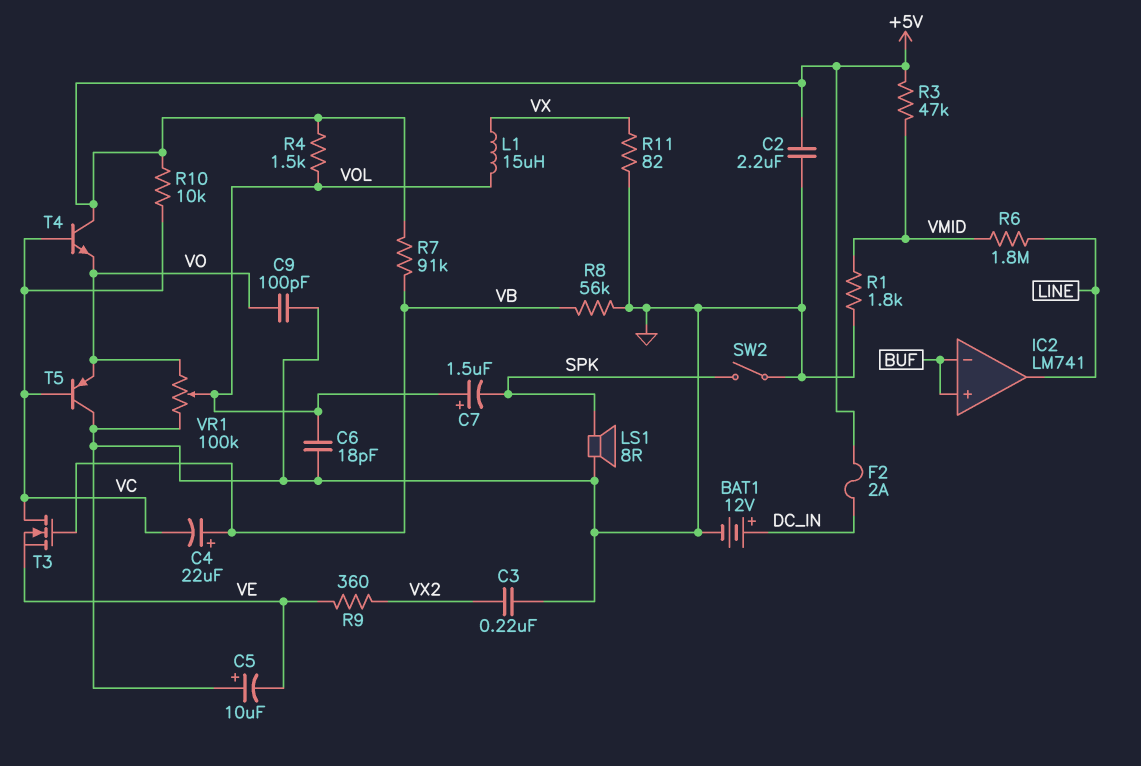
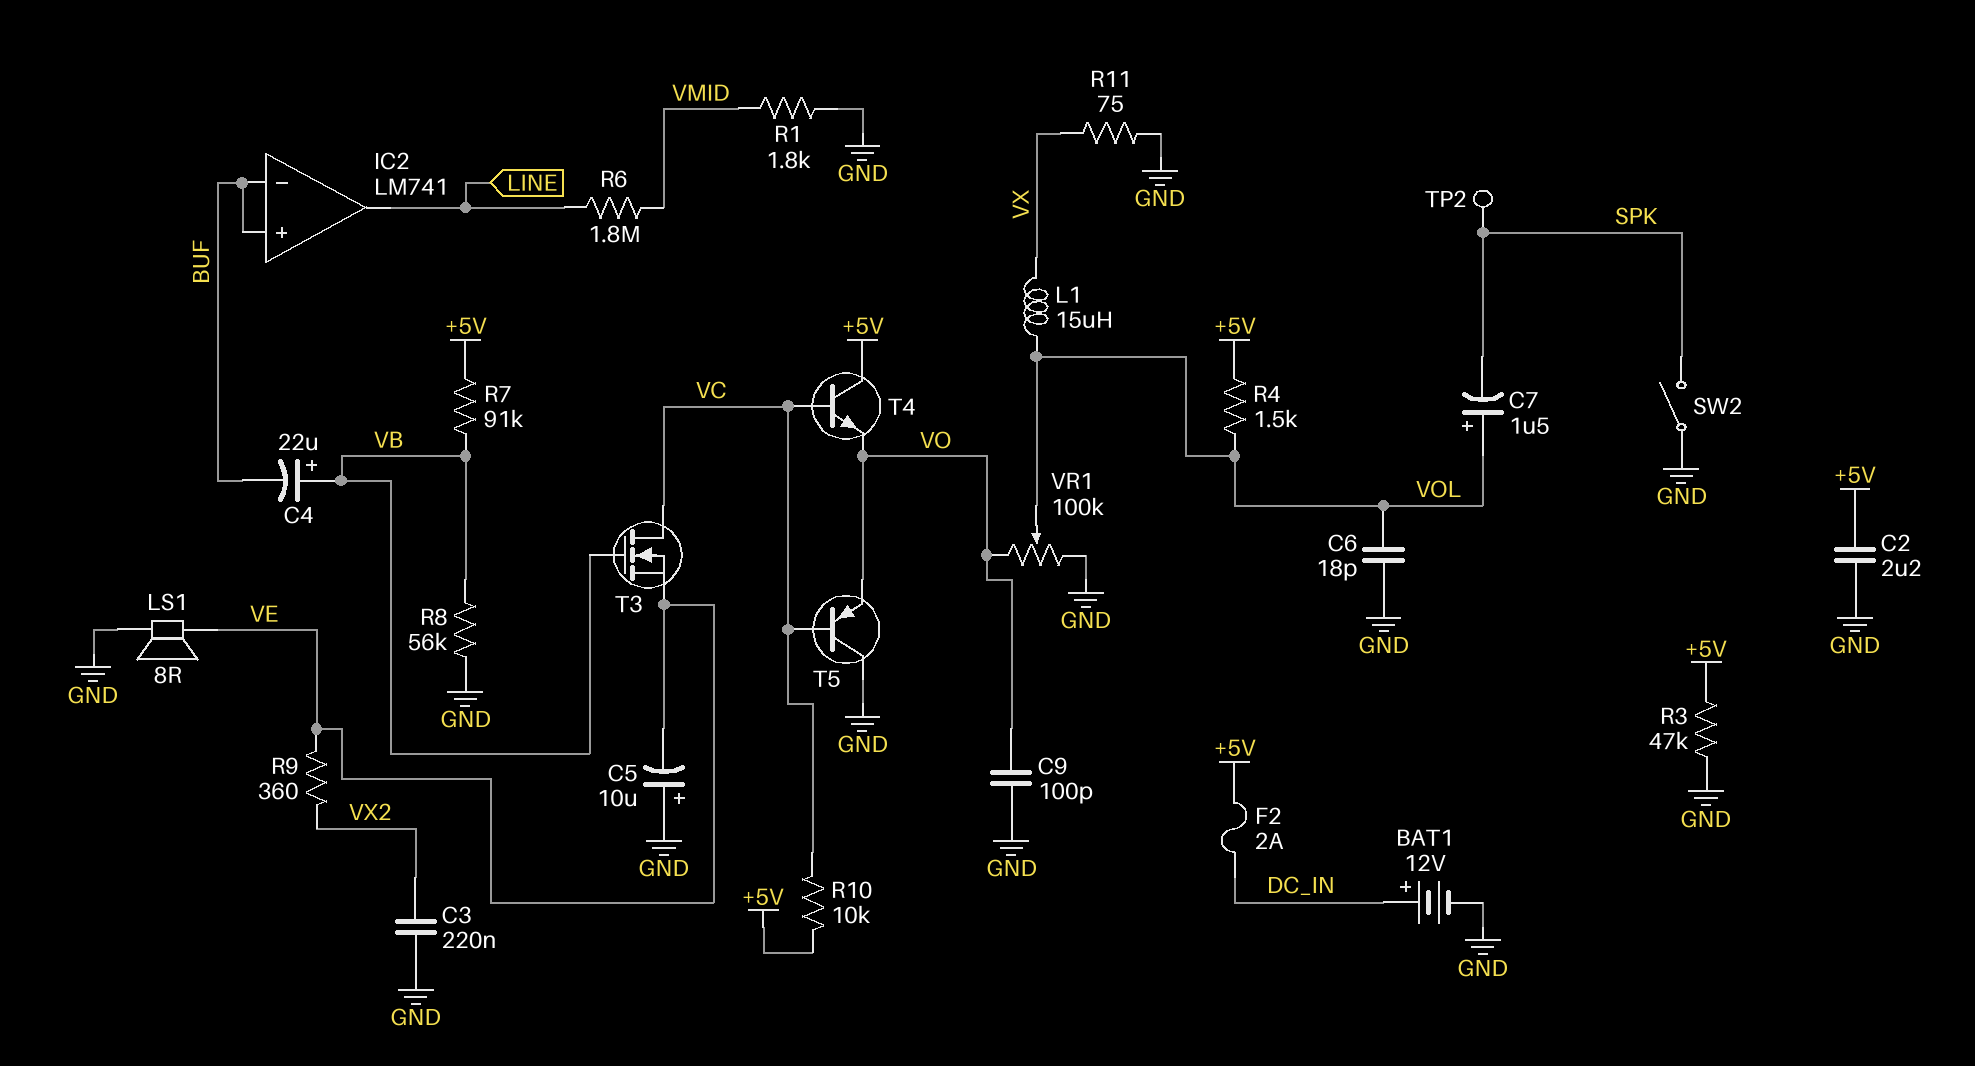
C4: 22uF (plus VB, minus VC) -> 22uF (plus VB, minus BUF)
LS1: speaker 8R (GND, SPK) -> speaker 8R (GND, VE)
R3: 47k (+5V, VMID) -> 47k (+5V, GND)
R11: 82 (GND, VX) -> 75 (GND, VX)
TP2: none -> test point (SPK)

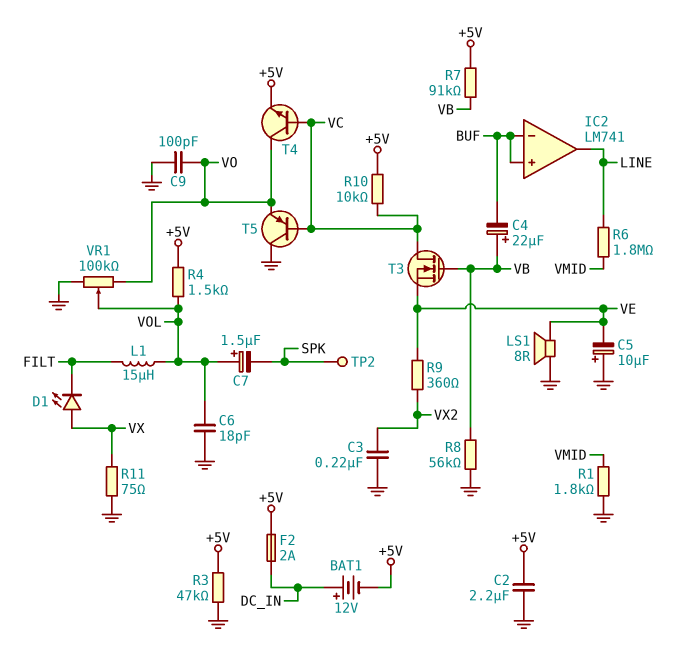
BAT1: 12V (plus DC_IN, minus GND) -> 12V (plus DC_IN, minus +5V)
D1: none -> LED (A VX, K FILT)
L1: 15uH (VOL, VX) -> 15uH (FILT, VOL)
SW2: switch (GND, SPK) -> none
T4: NPN (B VC, C +5V, E VO) -> NPN (B VC, C VO, E +5V)

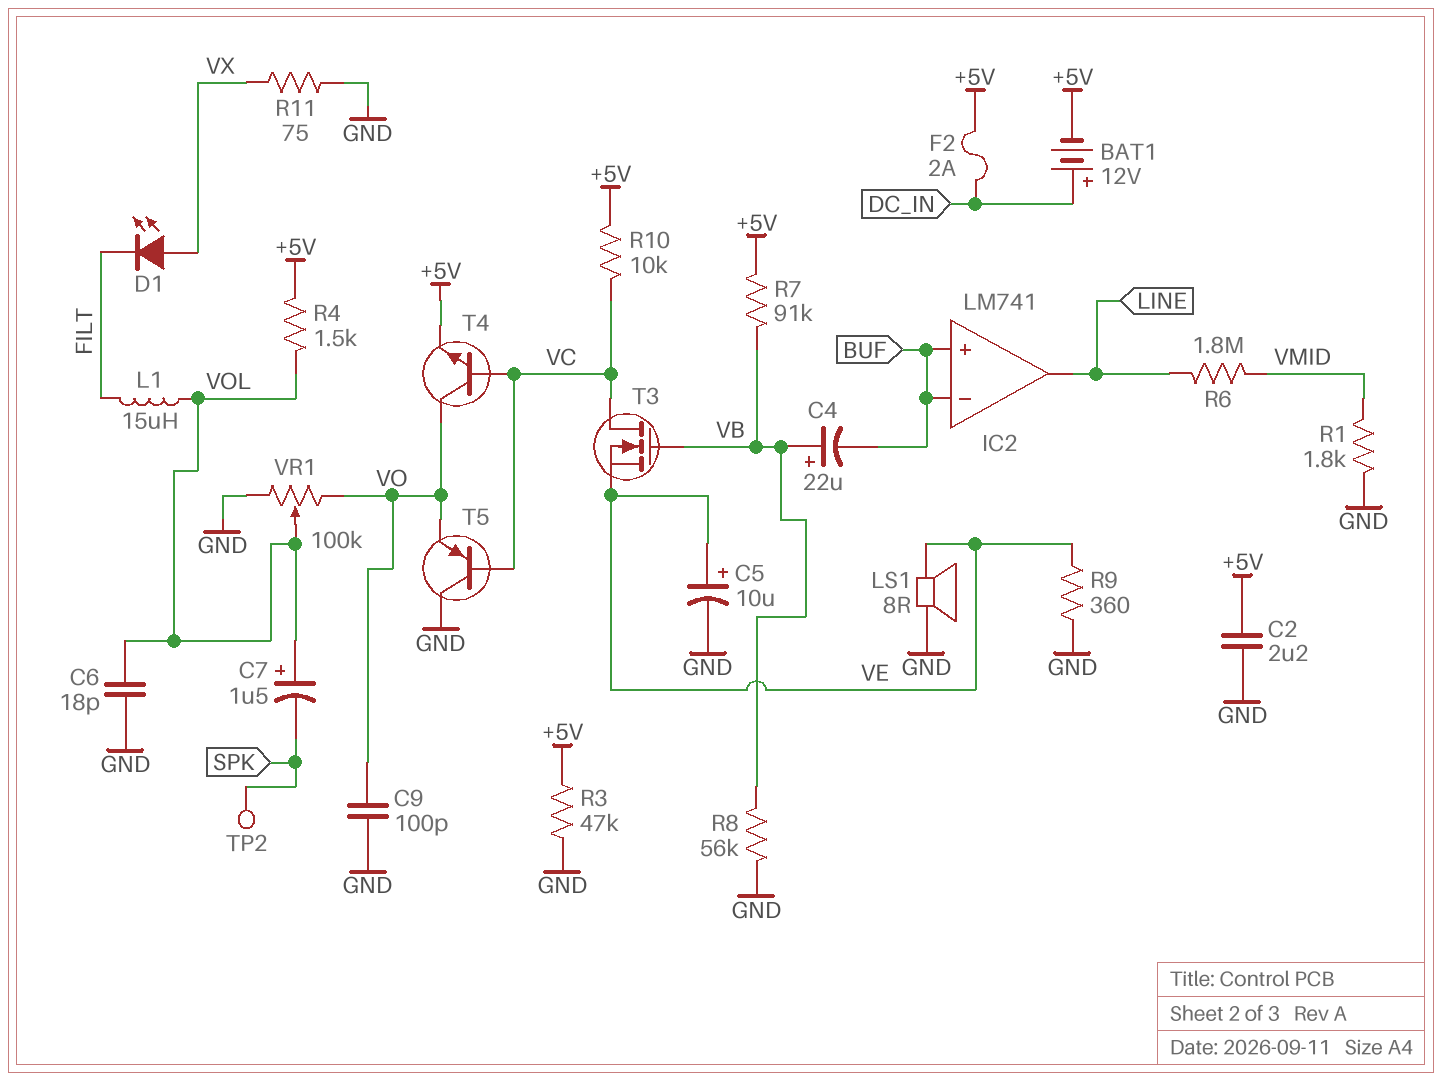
C3: 220nF (GND, VX2) -> none
C5: 10uF (plus GND, minus VE) -> 10uF (plus VE, minus GND)
R9: 360 (VE, VX2) -> 360 (GND, VE)

